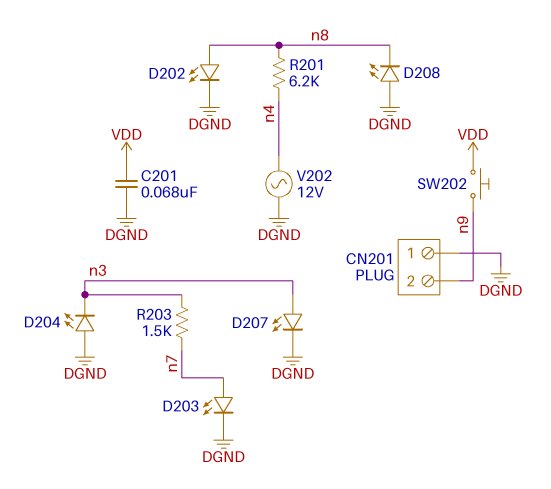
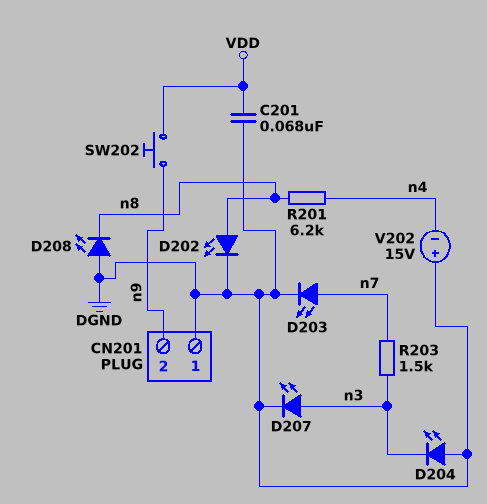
V202: AC 12V (DGND, n4) -> 15V (plus DGND, minus n4)

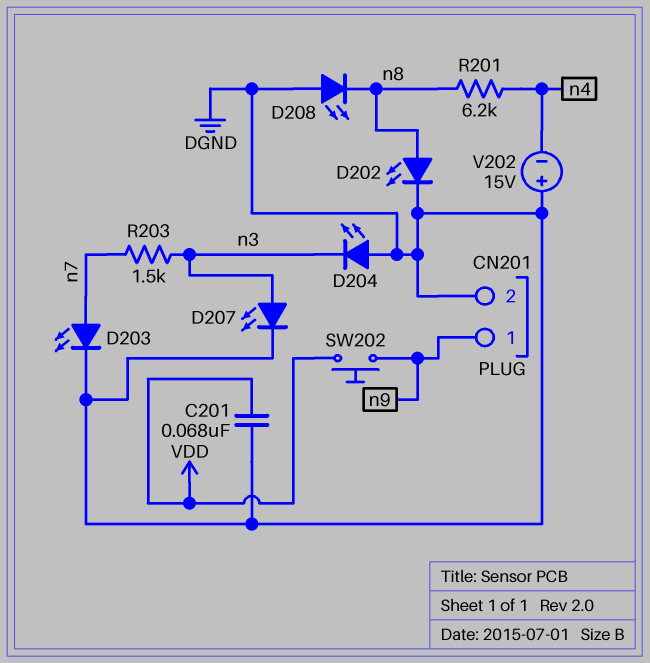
CN201 pin 1: DGND -> n9
CN201 pin 2: n9 -> DGND

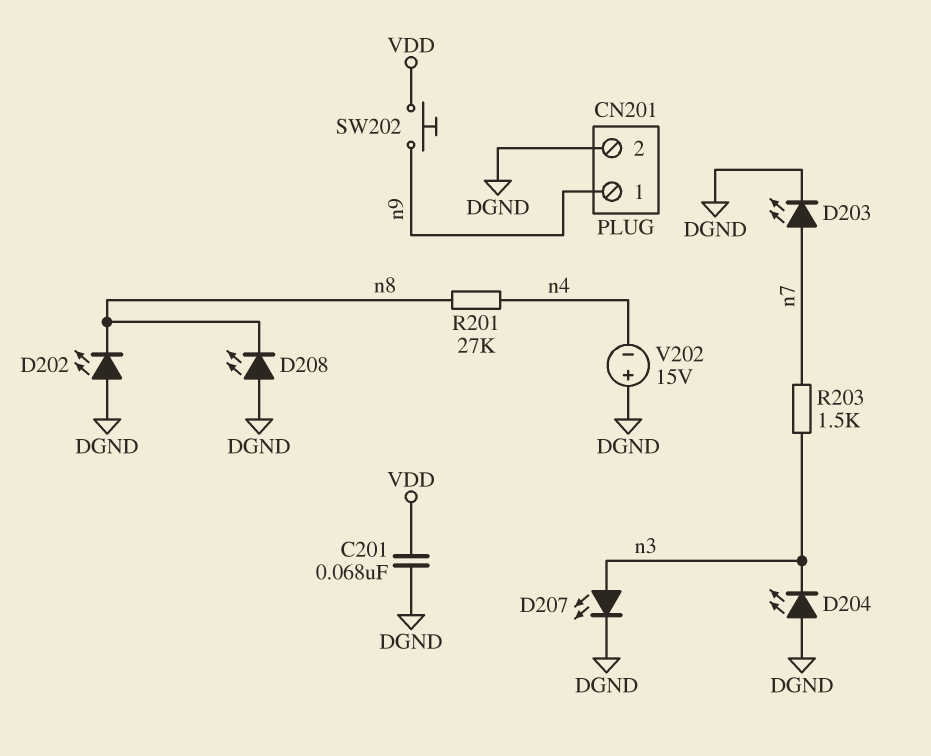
D202: LED (A n8, K DGND) -> LED (A DGND, K n8)
R201: 6.2k (n4, n8) -> 27k (n4, n8)

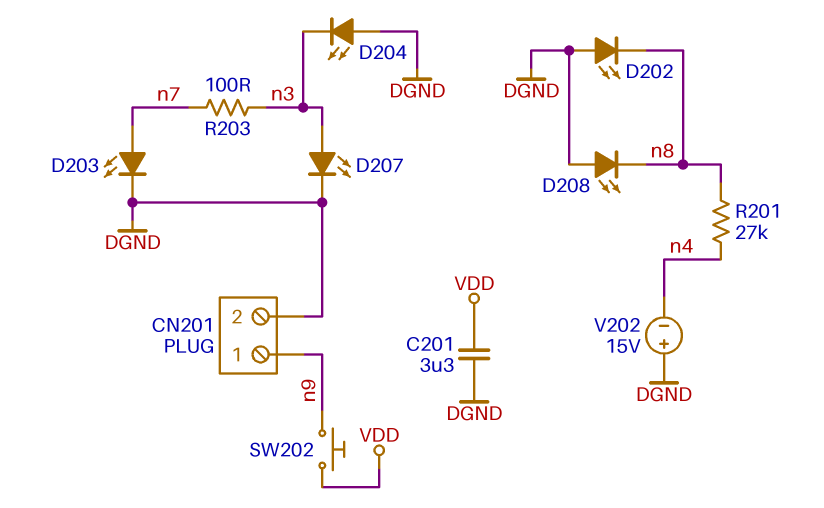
C201: 68nF (DGND, VDD) -> 3.3uF (DGND, VDD)
R203: 1.5k (n3, n7) -> 100 (n3, n7)

